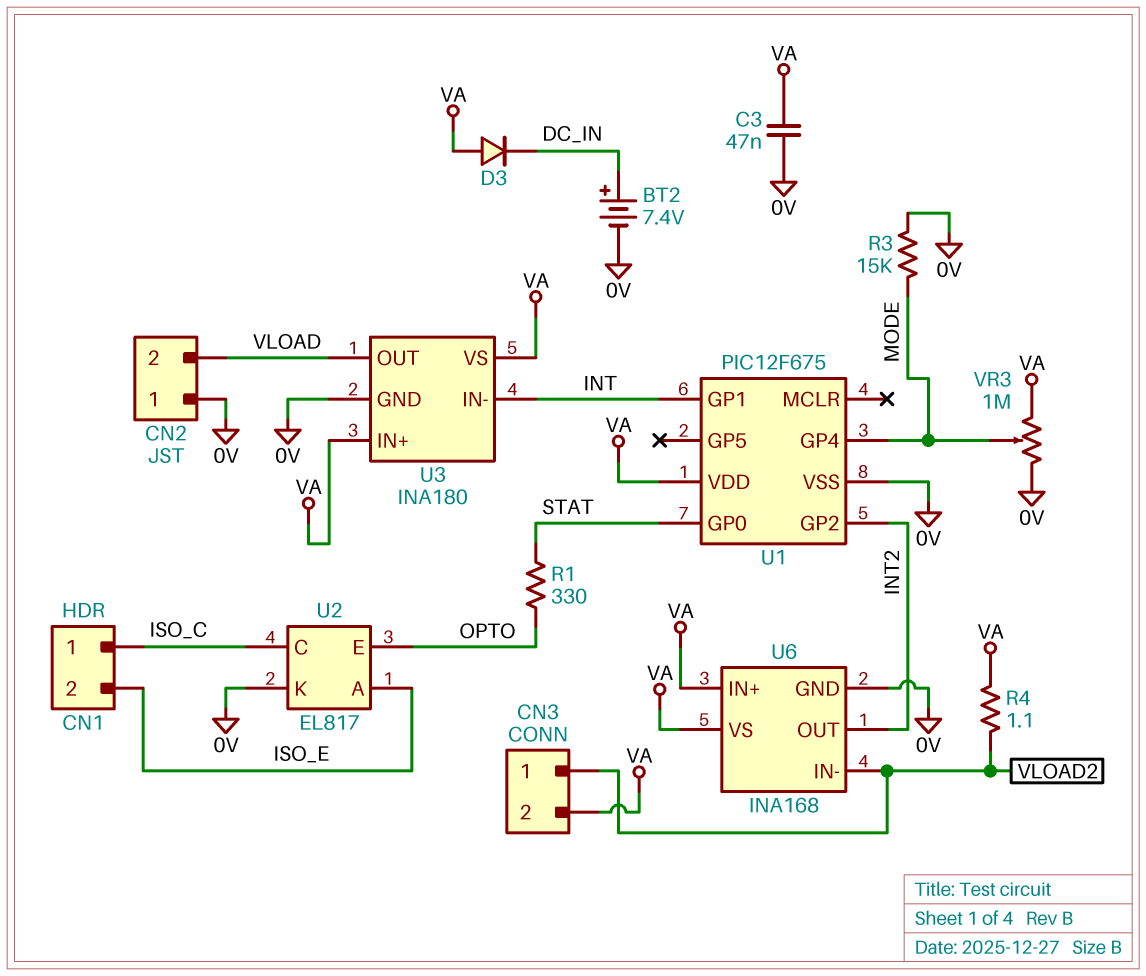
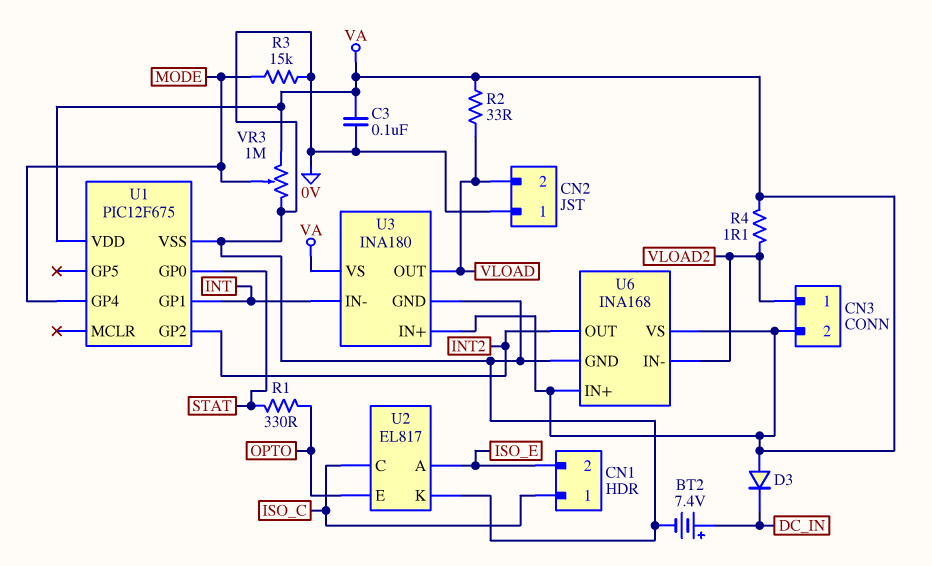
C3: 47nF (0V, VA) -> 100nF (0V, VA)
R2: none -> 33 (VA, VLOAD)

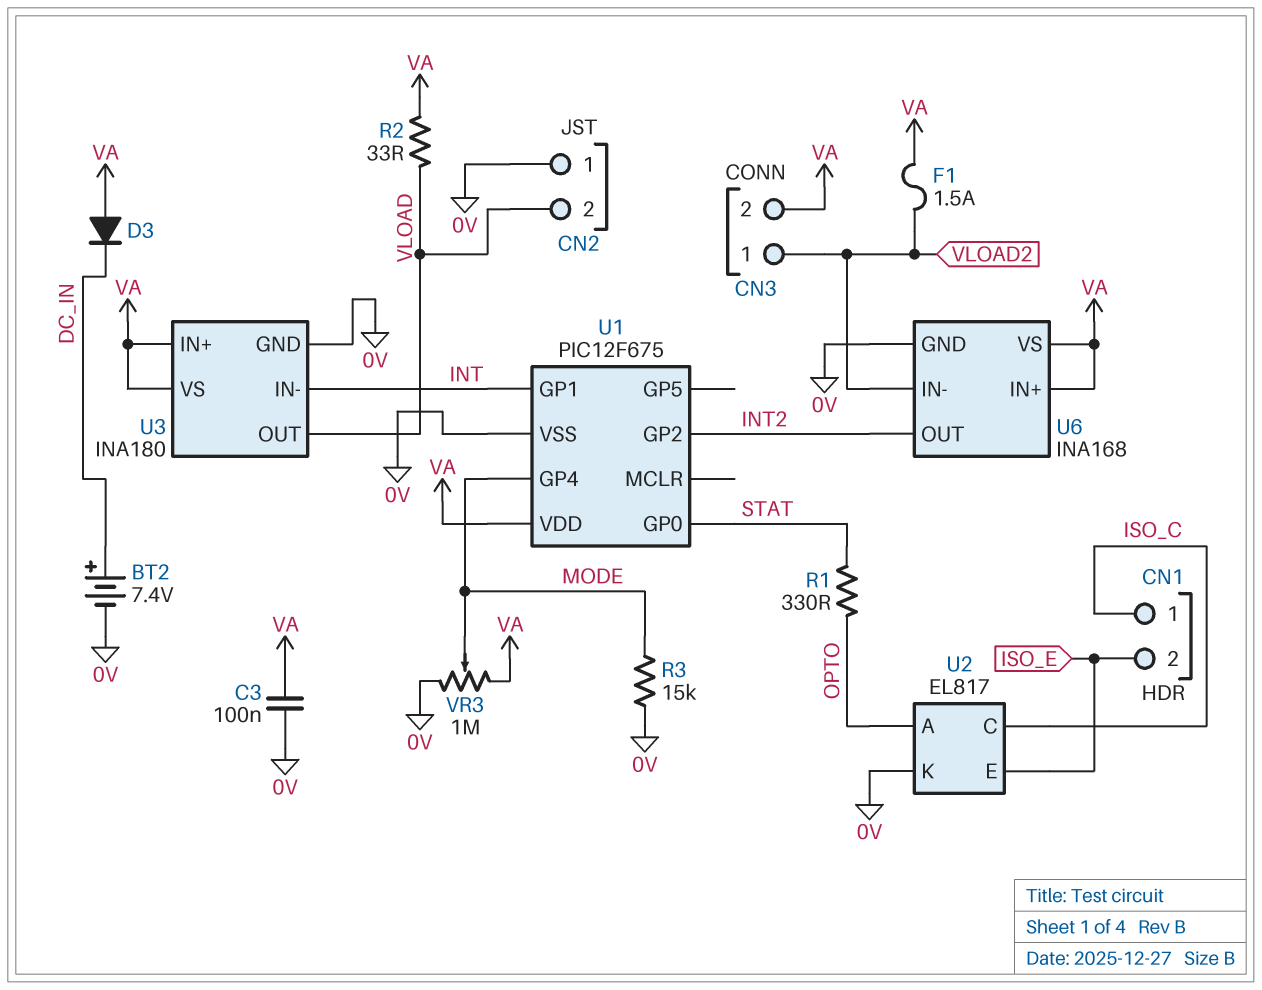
F1: none -> 1.5A (VA, VLOAD2)
R4: 1.1 (VA, VLOAD2) -> none
U2 pin A: ISO_E -> OPTO
U2 pin E: OPTO -> ISO_E

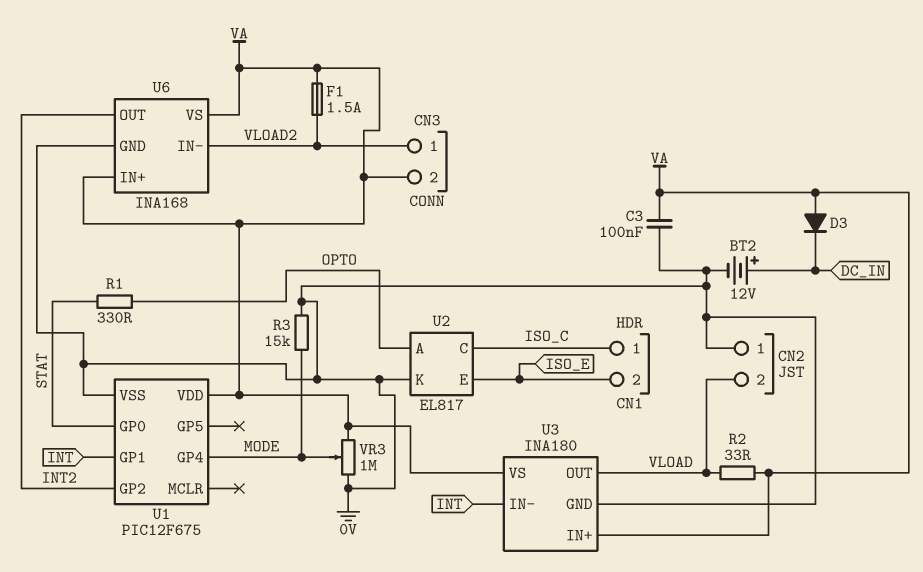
BT2: 7.4V (plus DC_IN, minus 0V) -> 12V (plus DC_IN, minus 0V)

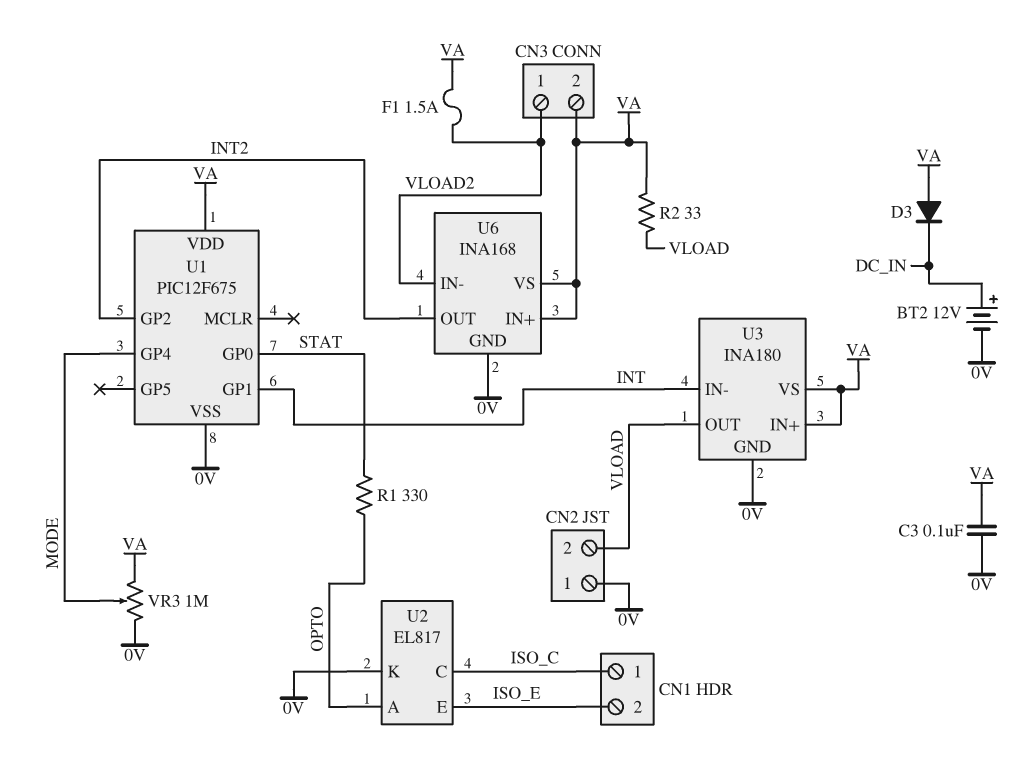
R3: 15k (0V, MODE) -> none

